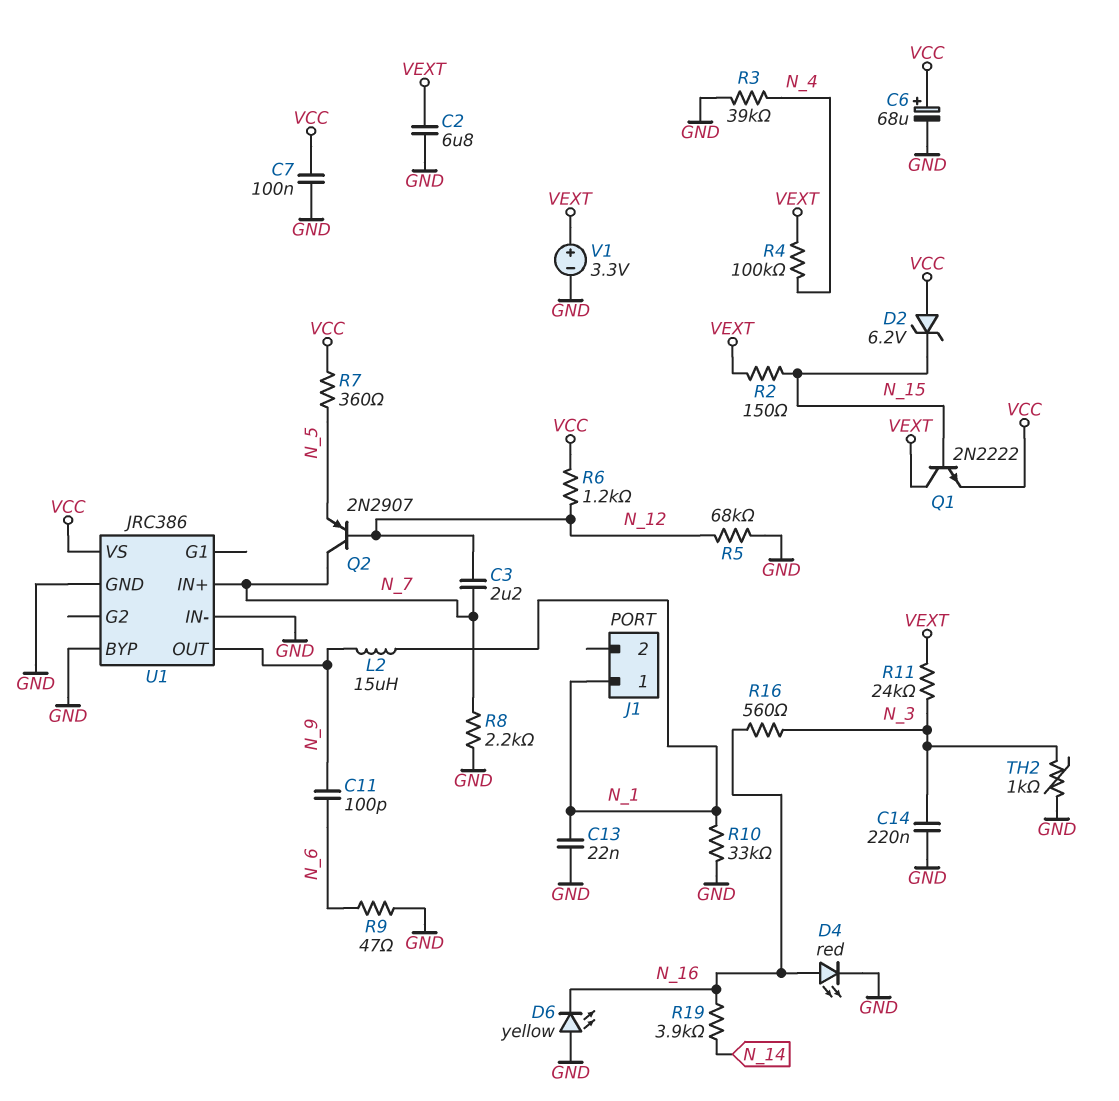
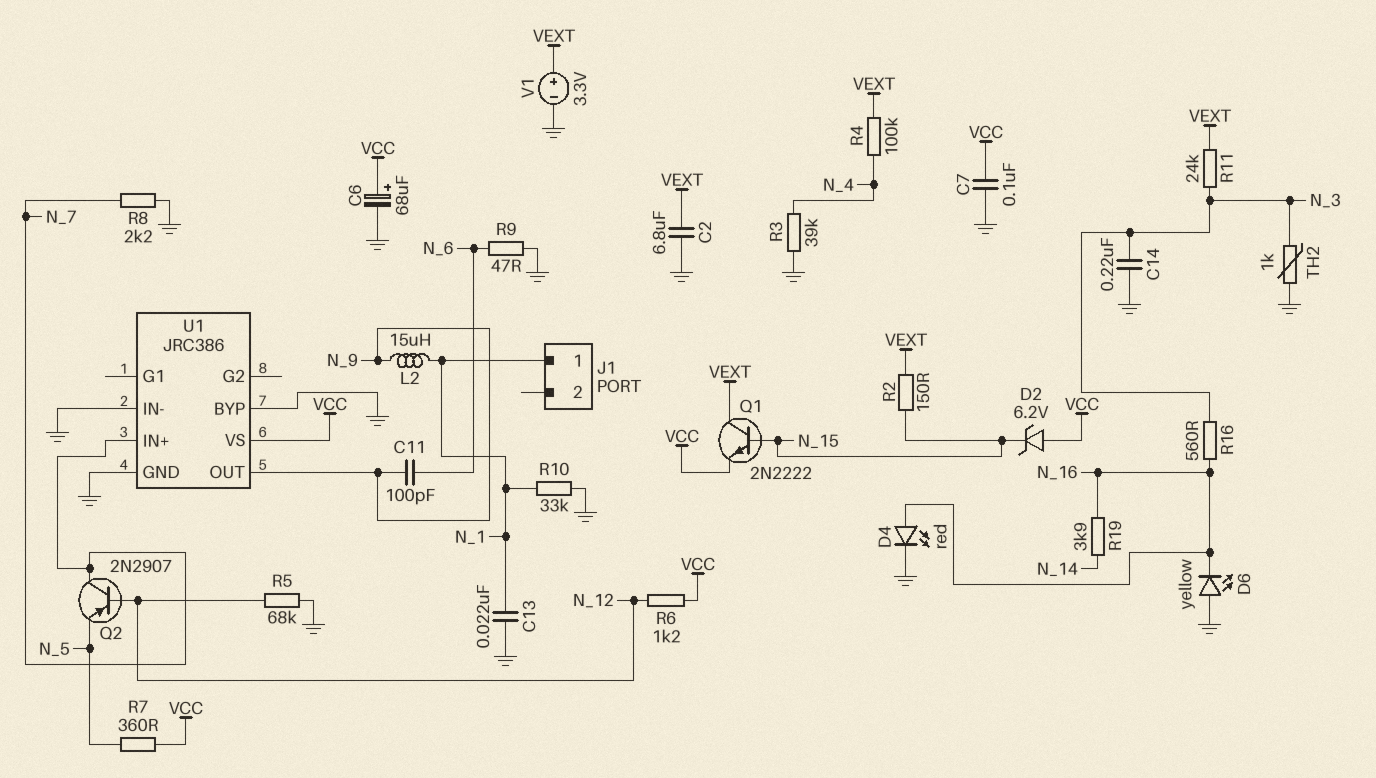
C3: 2.2uF (N_7, N_12) -> none

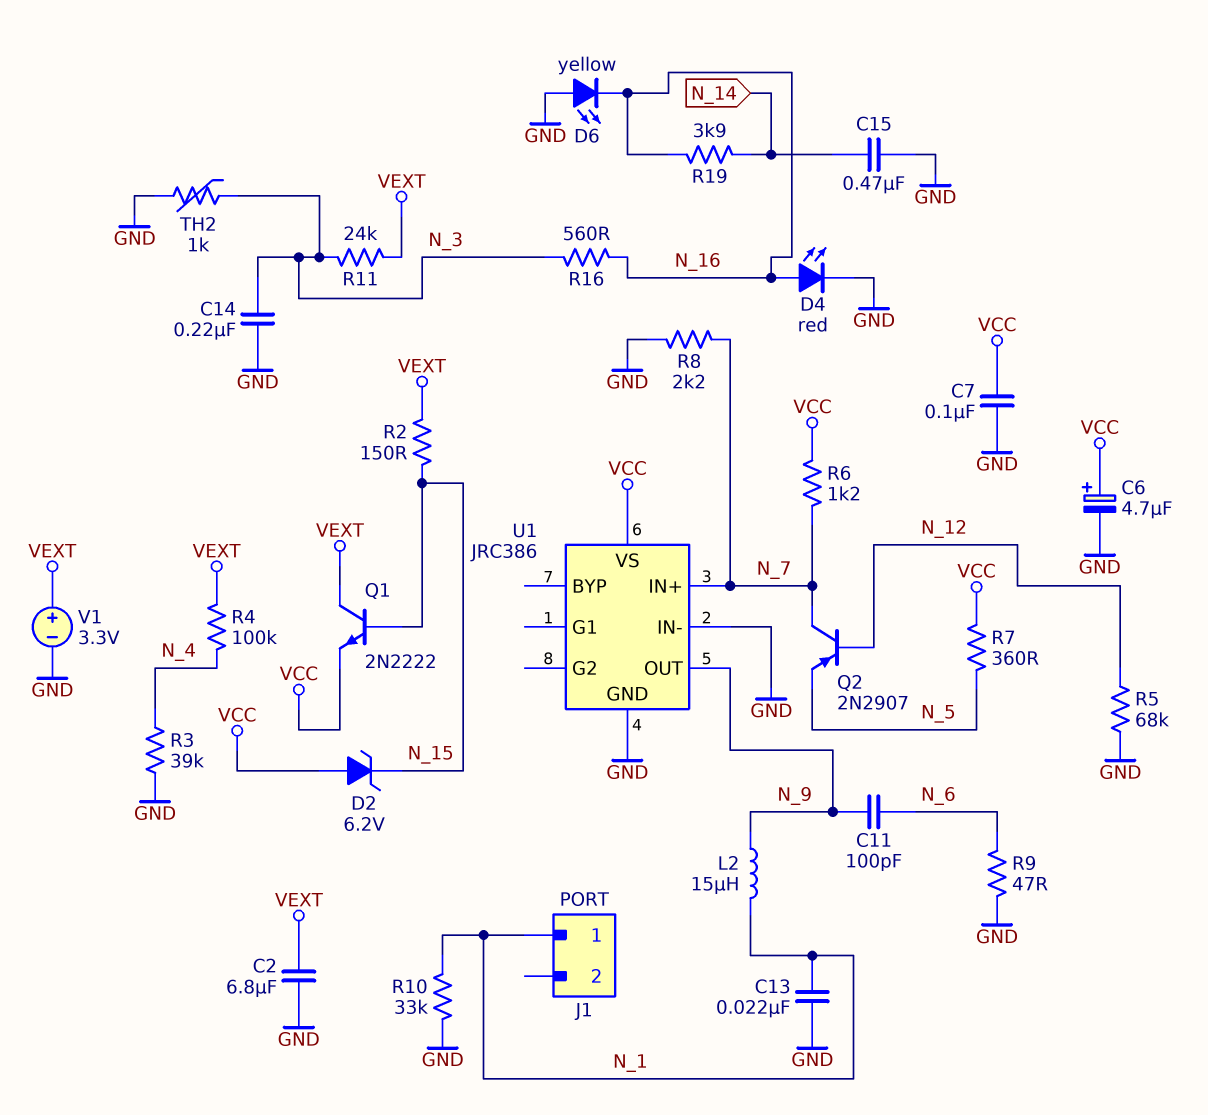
C6: 68uF (plus VCC, minus GND) -> 4.7uF (plus VCC, minus GND)
C15: none -> 470nF (GND, N_14)
R6: 1.2k (N_12, VCC) -> 1.2k (N_7, VCC)
U1 pin BYP: GND -> none

